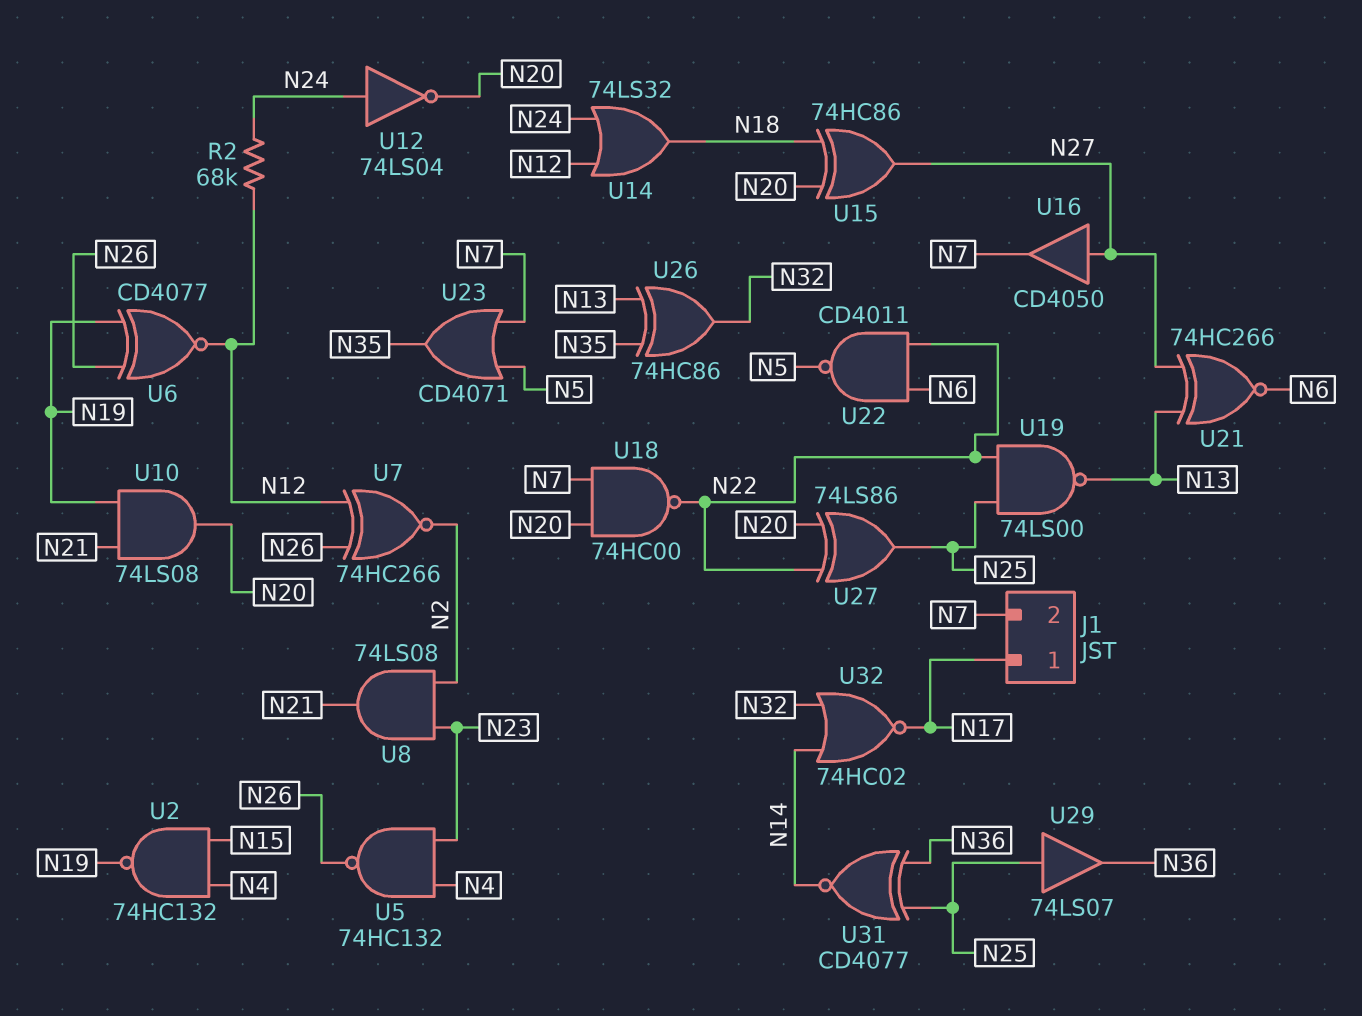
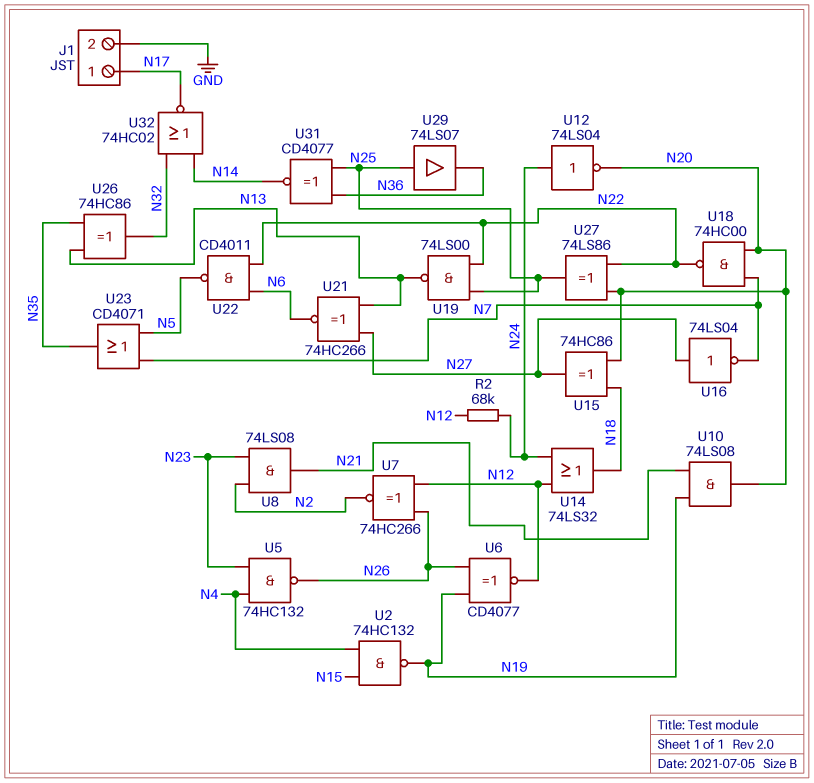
J1 pin 2: N7 -> GND
U16: buffer CD4050 (in N27, out N7) -> NOT 74LS04 (in N27, out N7)

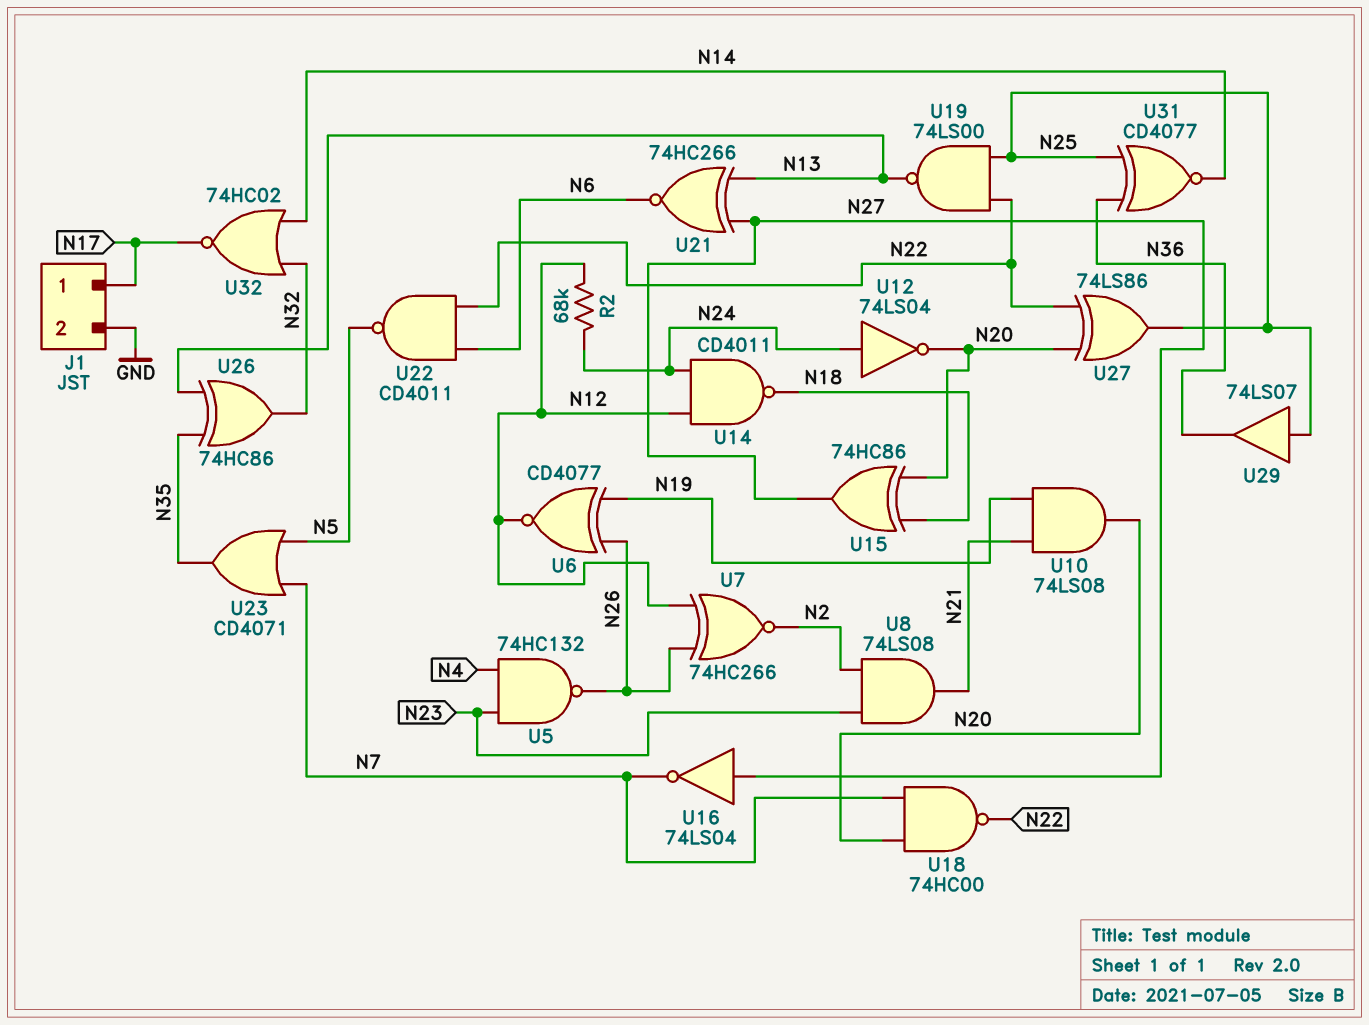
U2: NAND 74HC132 (in N4, in N15, out N19) -> none
U14: OR 74LS32 (in N12, in N24, out N18) -> NAND CD4011 (in N12, in N24, out N18)

